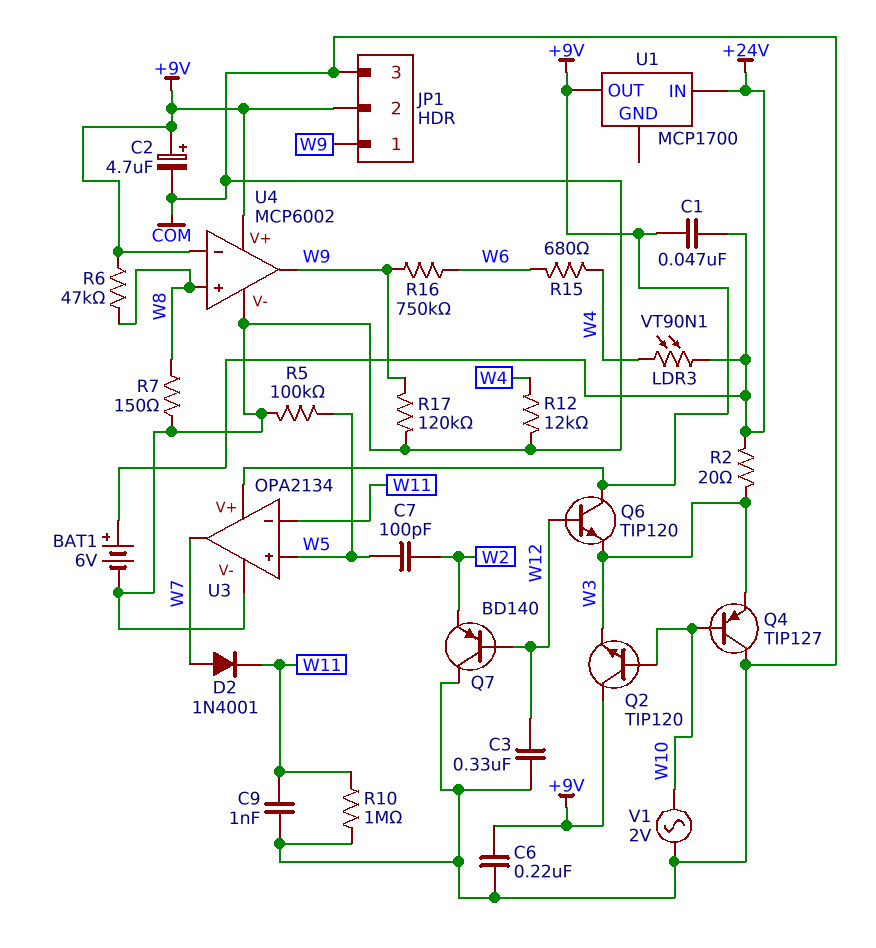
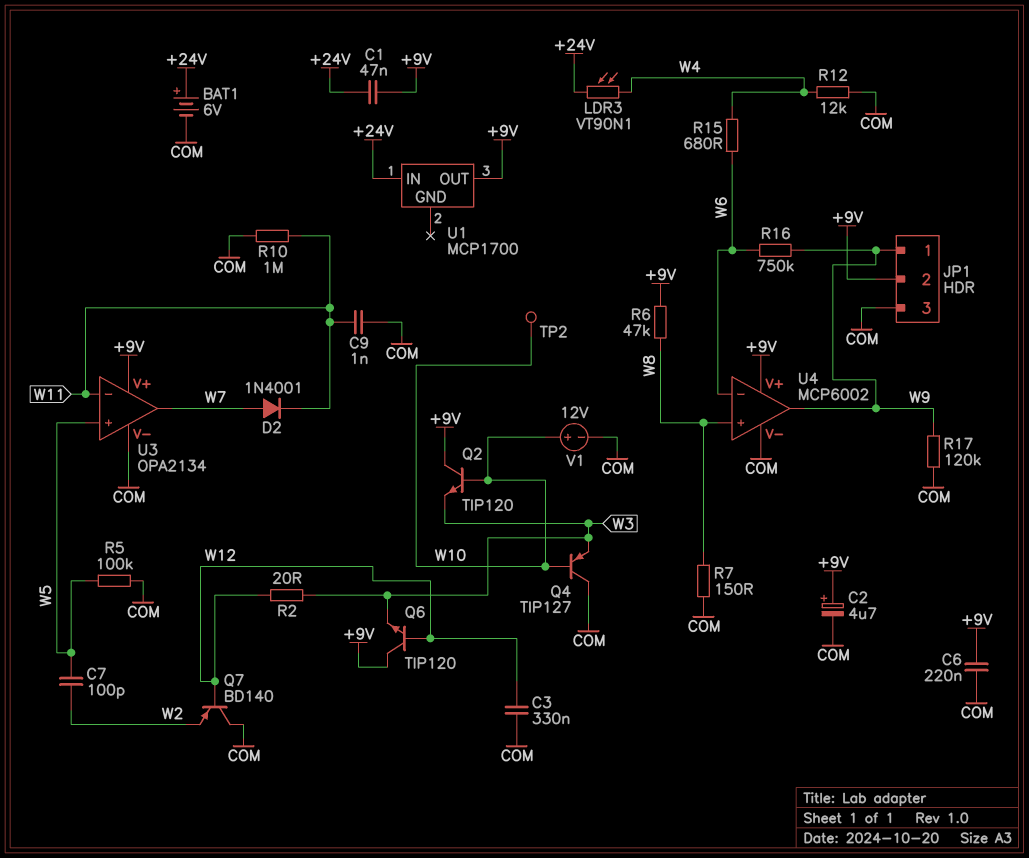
R2: 20 (+24V, W3) -> 20 (W3, W12)
TP2: none -> test point (W10)
U4 pin in-: +9V -> W6
V1: AC 2V (COM, W10) -> 12V (plus W10, minus COM)

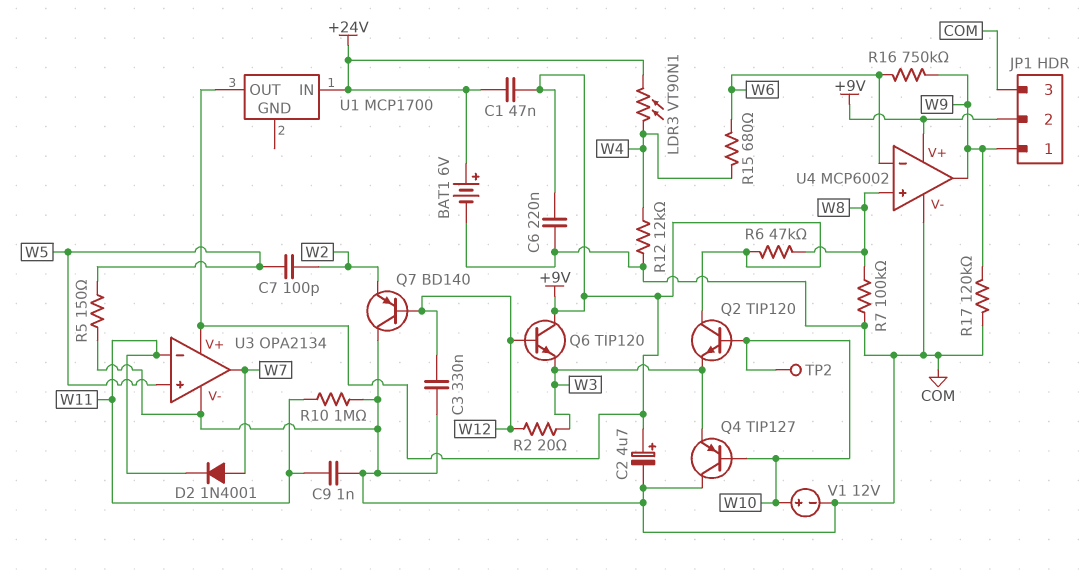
R5: 100k (COM, W5) -> 150 (COM, W5)
R7: 150 (COM, W8) -> 100k (COM, W8)

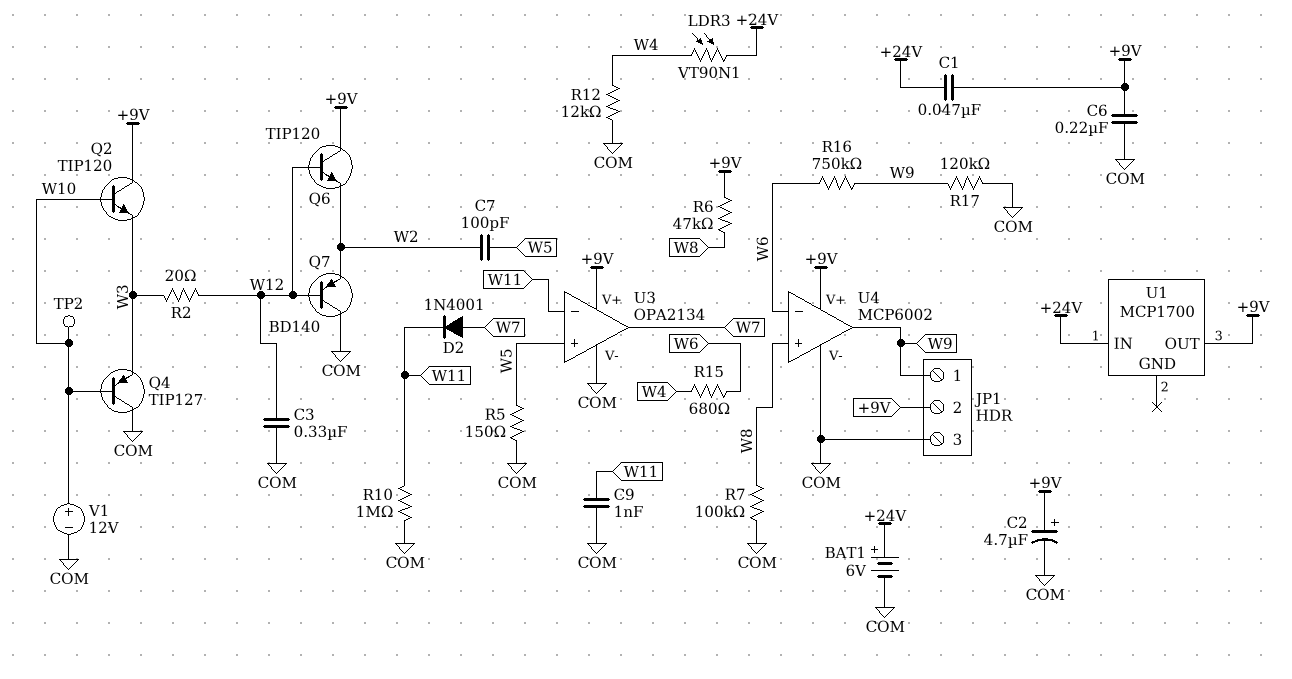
Q6: NPN TIP120 (B W12, C +9V, E W3) -> NPN TIP120 (B W12, C +9V, E W2)

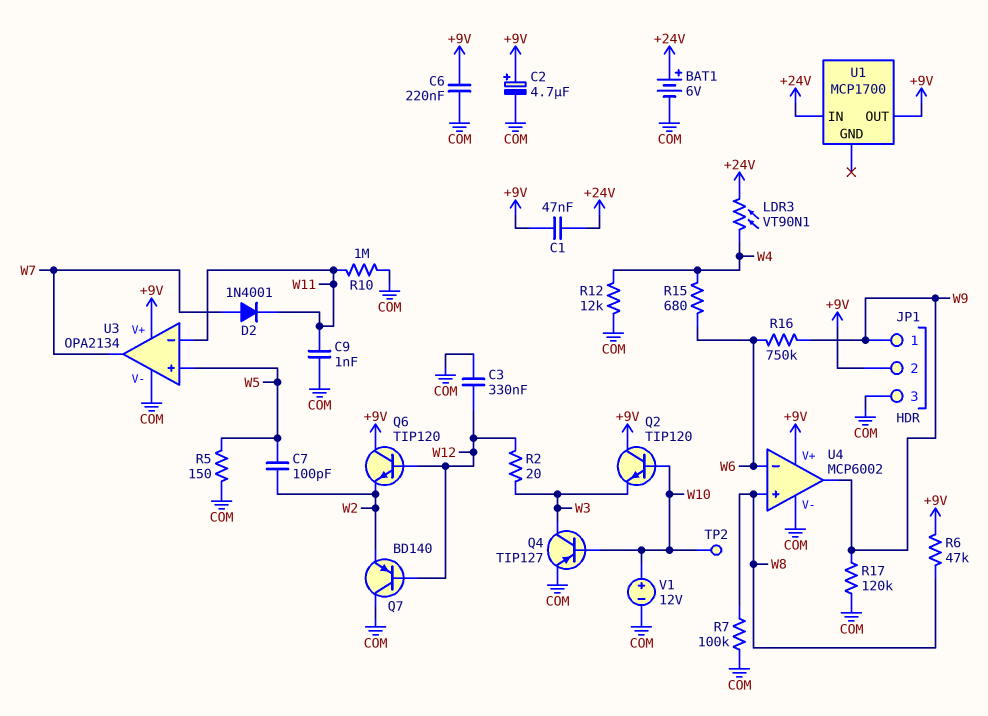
Q4: PNP TIP127 (B W10, C COM, E W3) -> PNP TIP127 (B W10, C W3, E COM)

